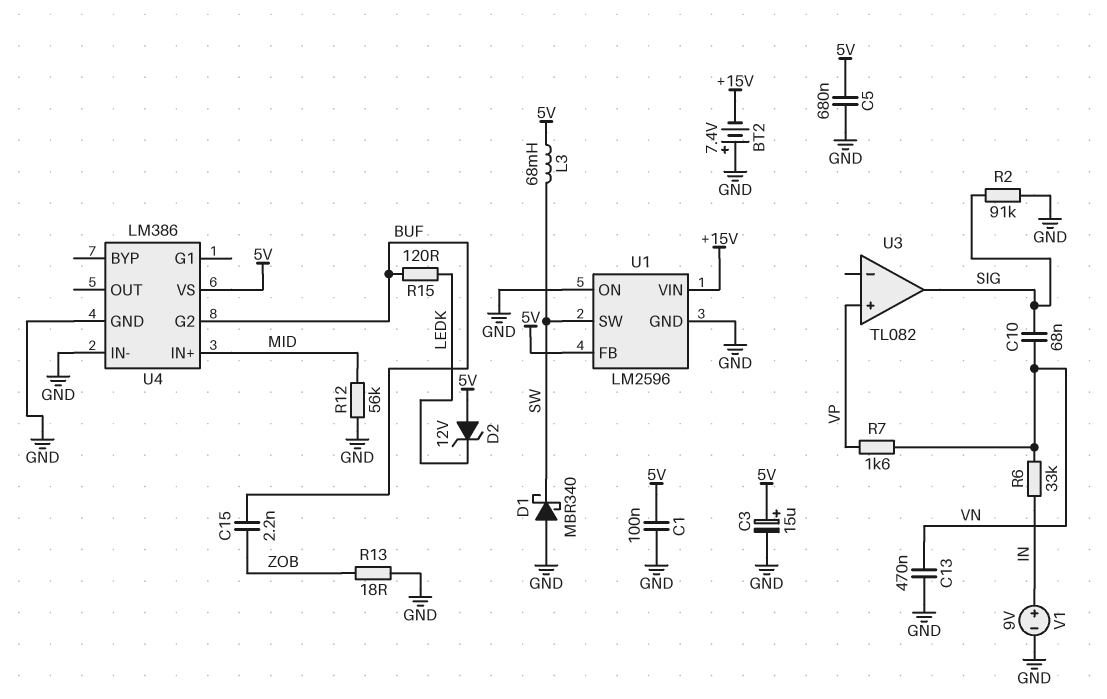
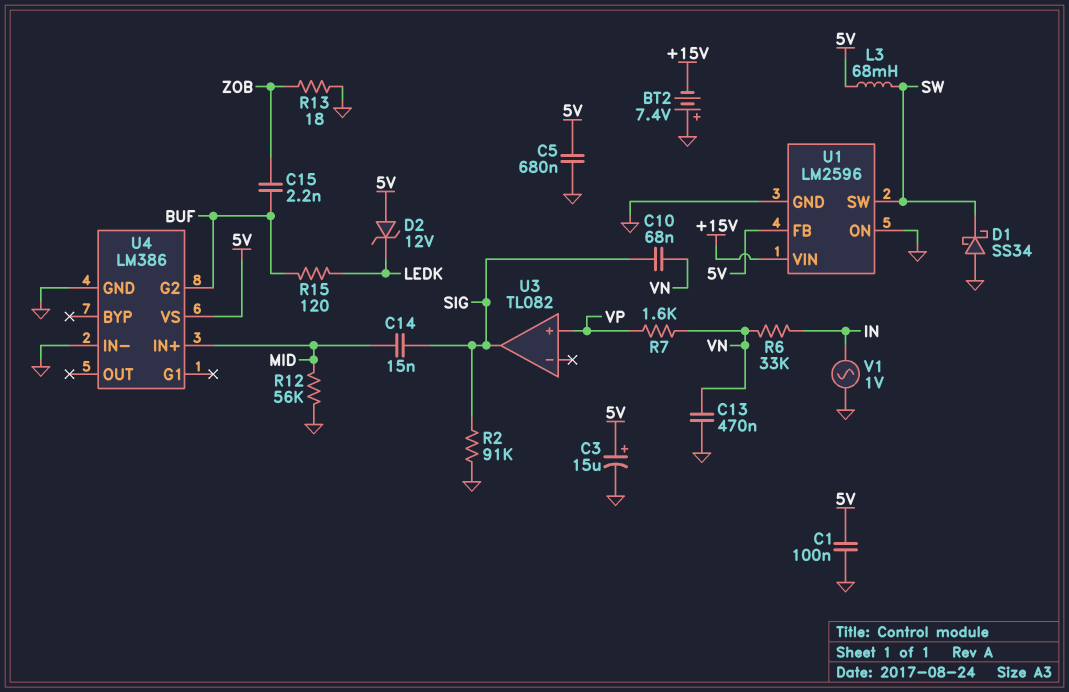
C14: none -> 15nF (MID, SIG)
D1: schottky MBR340 (A GND, K SW) -> schottky SS34 (A GND, K SW)
V1: 9V (plus IN, minus GND) -> AC 1V (GND, IN)

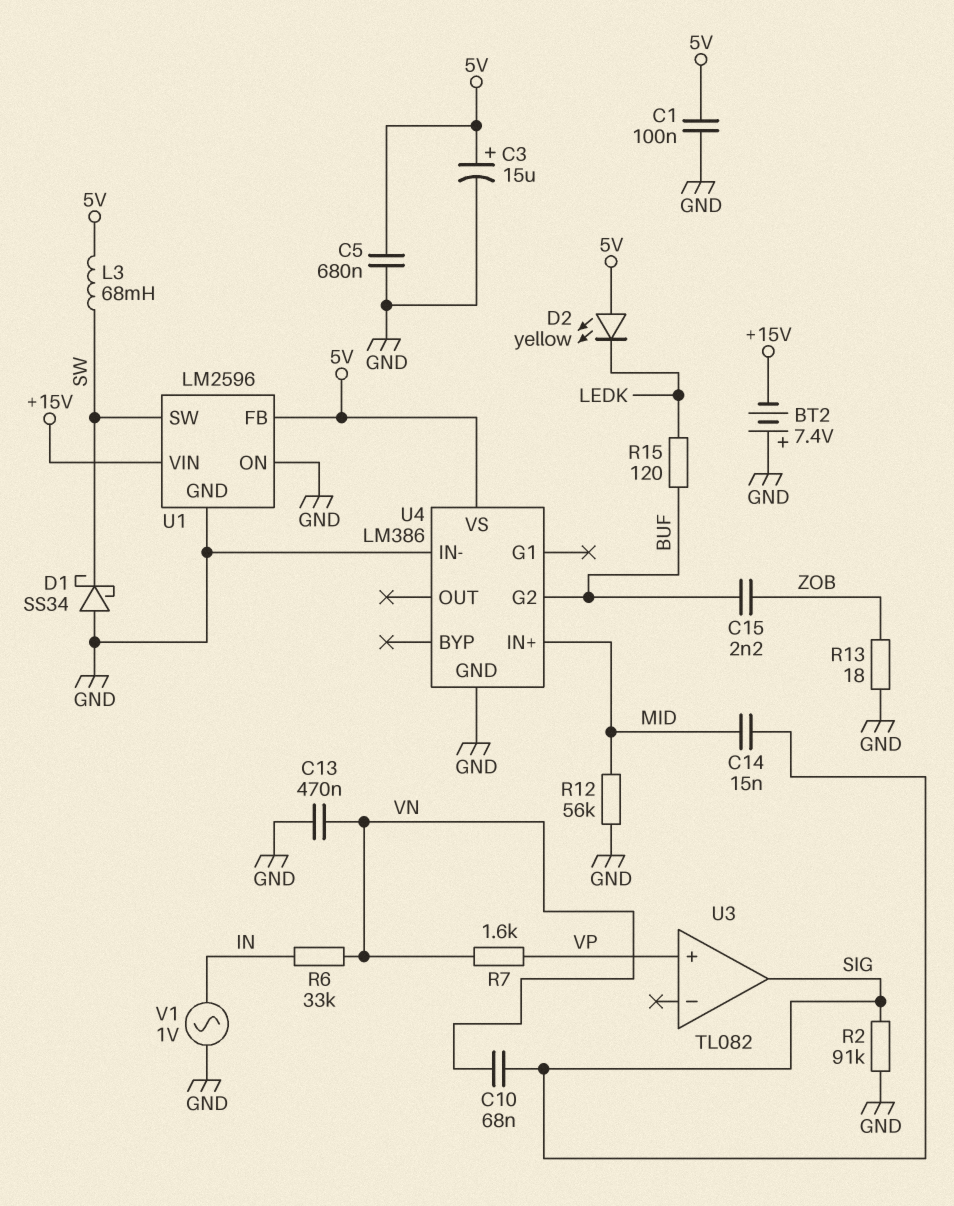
D2: zener 12V (A 5V, K LEDK) -> LED yellow (A 5V, K LEDK)

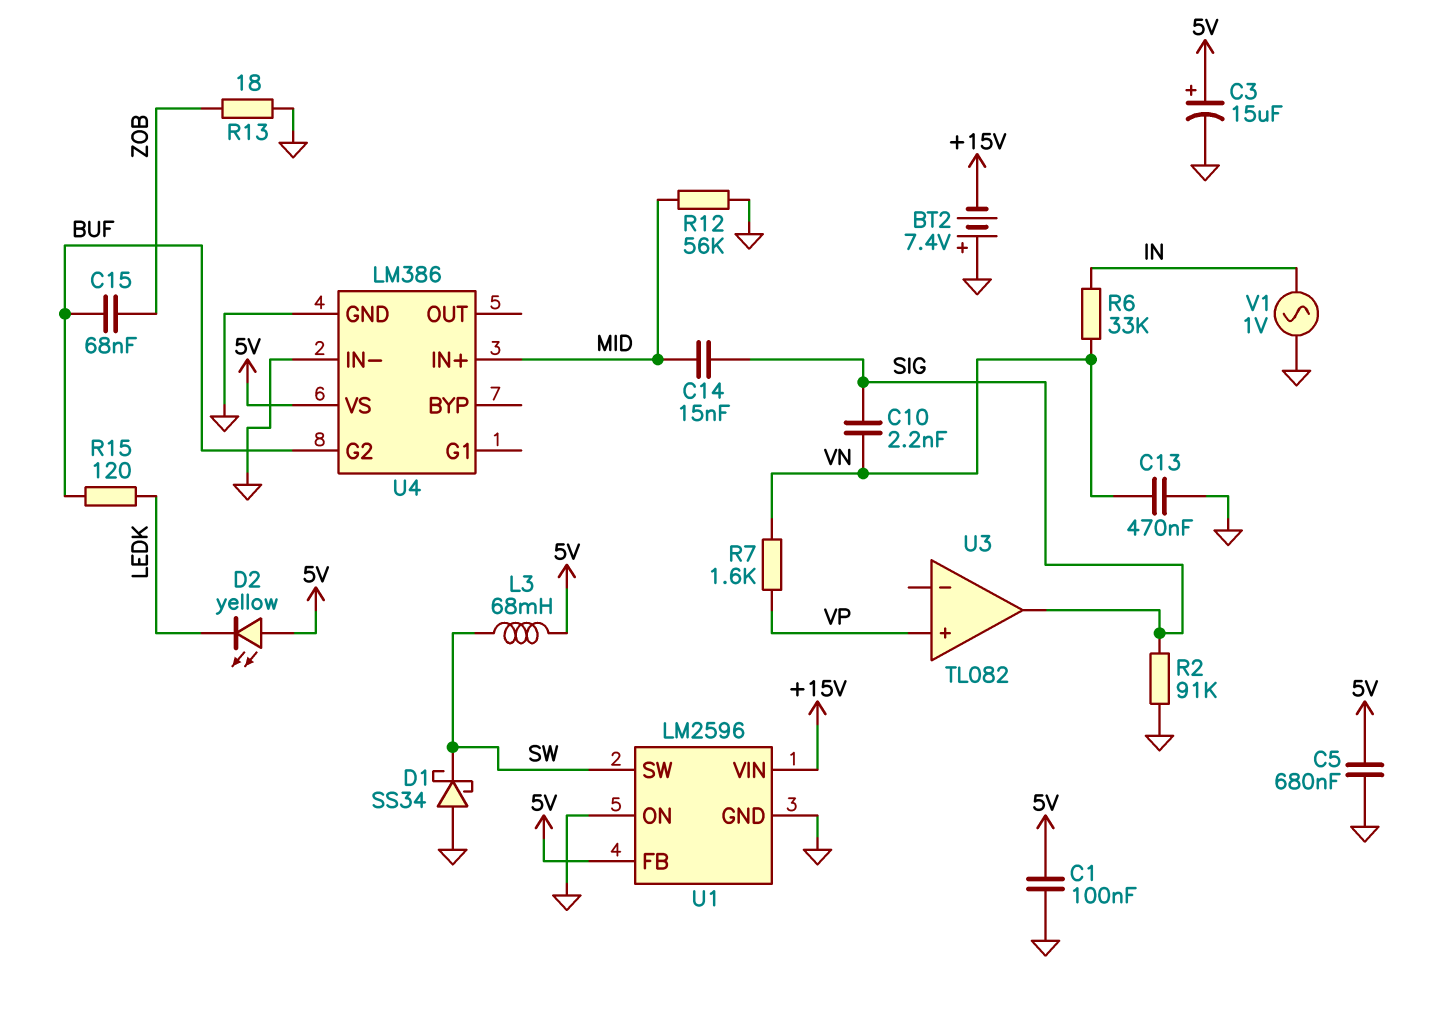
C10: 68nF (SIG, VN) -> 2.2nF (SIG, VN)
C15: 2.2nF (BUF, ZOB) -> 68nF (BUF, ZOB)

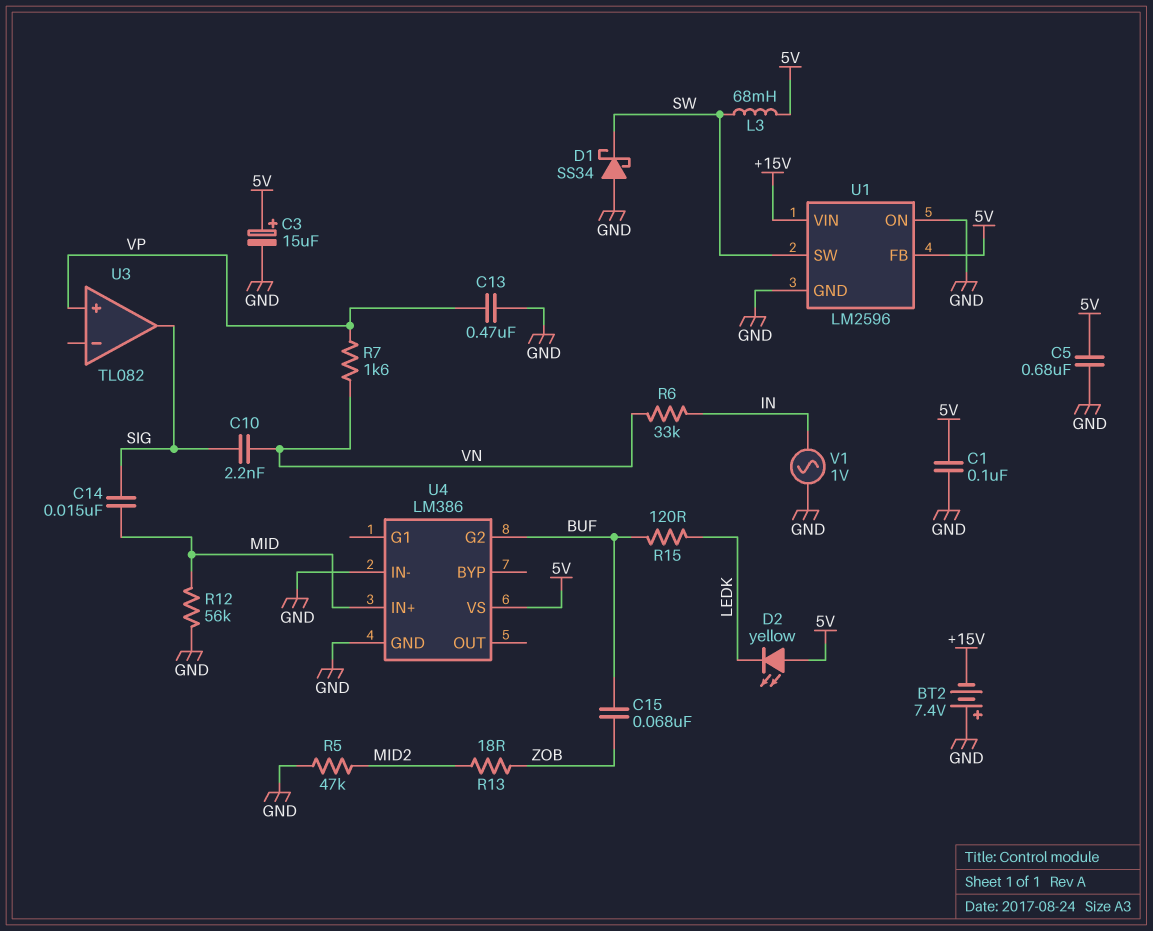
C13: 470nF (GND, VN) -> 470nF (GND, VP)
R2: 91k (GND, SIG) -> none
R5: none -> 47k (GND, MID2)
R13: 18 (GND, ZOB) -> 18 (MID2, ZOB)

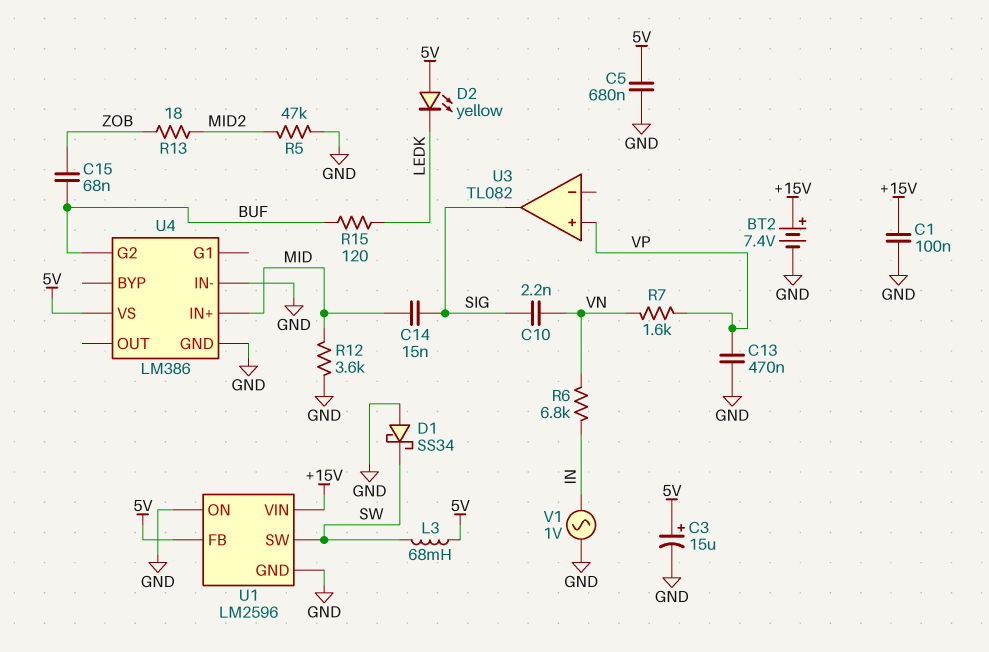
BT2: 7.4V (plus GND, minus +15V) -> 7.4V (plus +15V, minus GND)
C1: 100nF (5V, GND) -> 100nF (+15V, GND)
R6: 33k (IN, VN) -> 6.8k (IN, VN)
R12: 56k (GND, MID) -> 3.6k (GND, MID)

